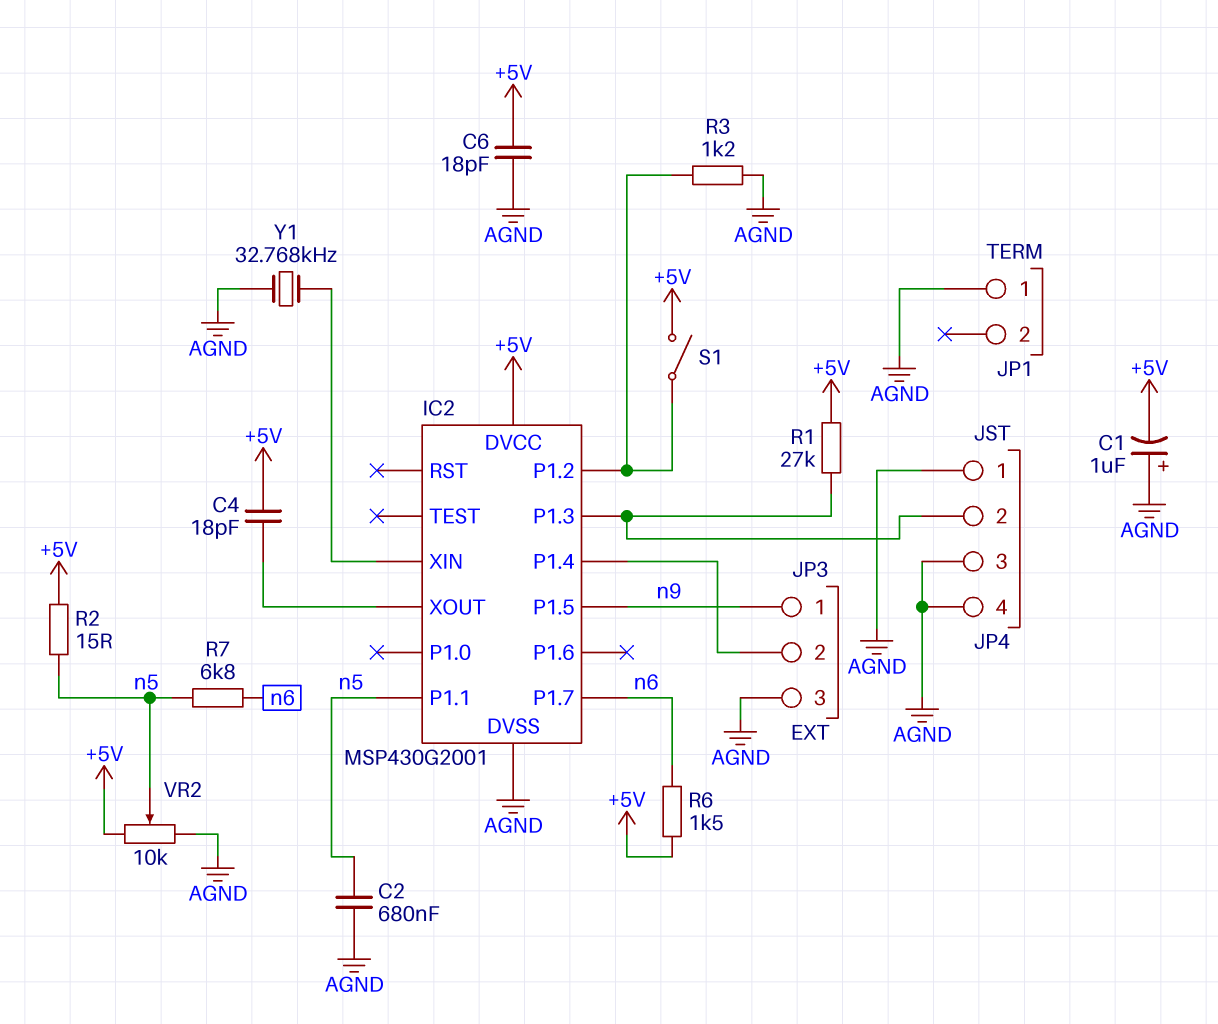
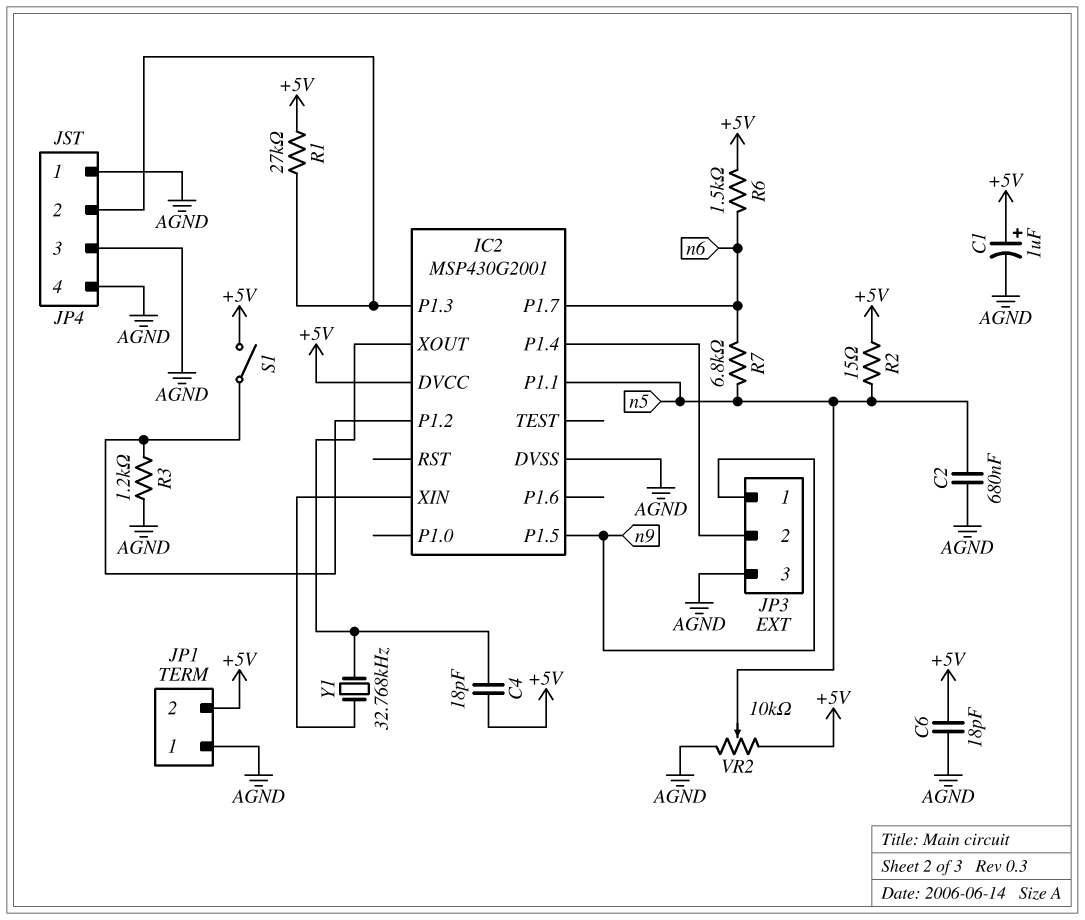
C1: 1uF (plus AGND, minus +5V) -> 1uF (plus +5V, minus AGND)
JP1 pin 2: none -> +5V
Y1: 32.768kHz (AGND, IC2/XIN) -> 32.768kHz (IC2/XIN, IC2/XOUT)

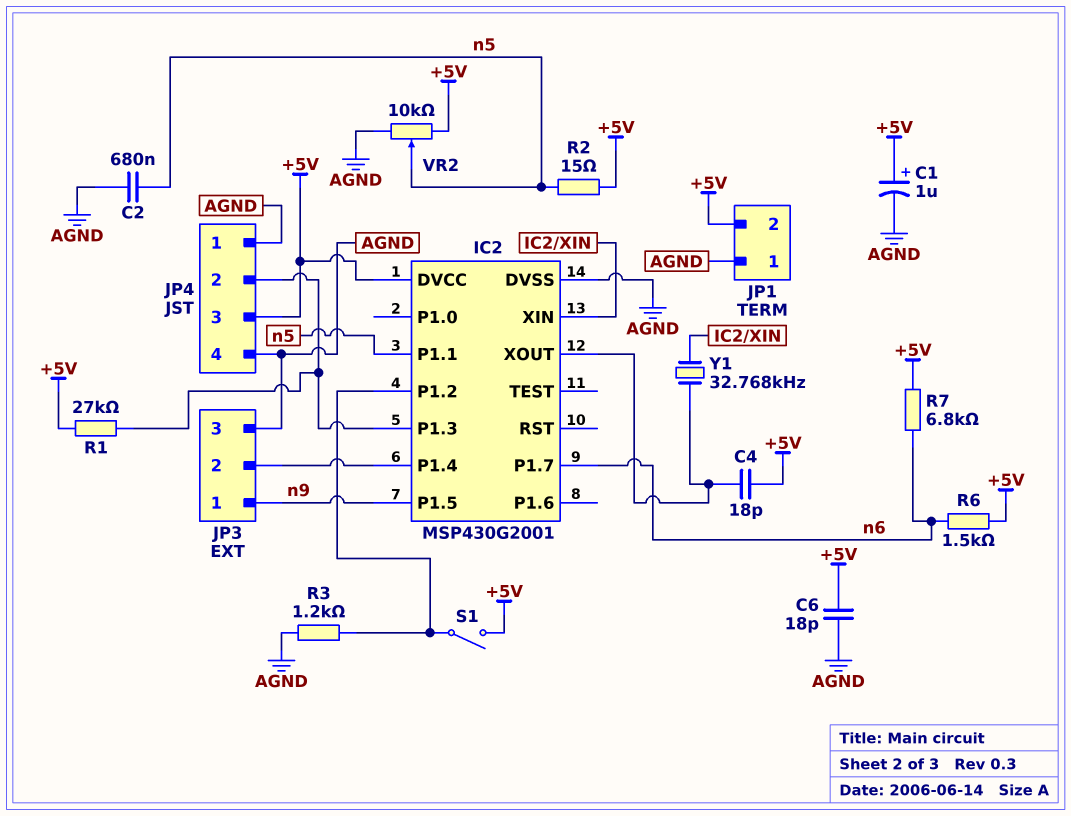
JP4 pin 3: AGND -> +5V
R7: 6.8k (n5, n6) -> 6.8k (+5V, n6)

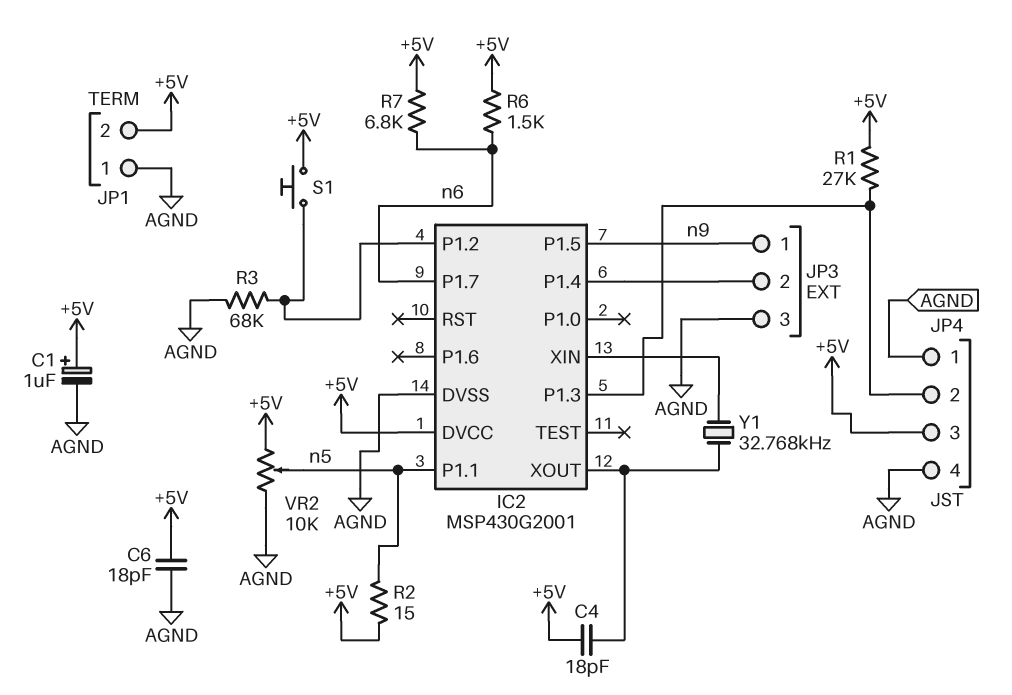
C2: 680nF (AGND, n5) -> none
R3: 1.2k (AGND, IC2/P1.2) -> 68k (AGND, IC2/P1.2)
S1: switch (+5V, IC2/P1.2) -> button (+5V, IC2/P1.2)

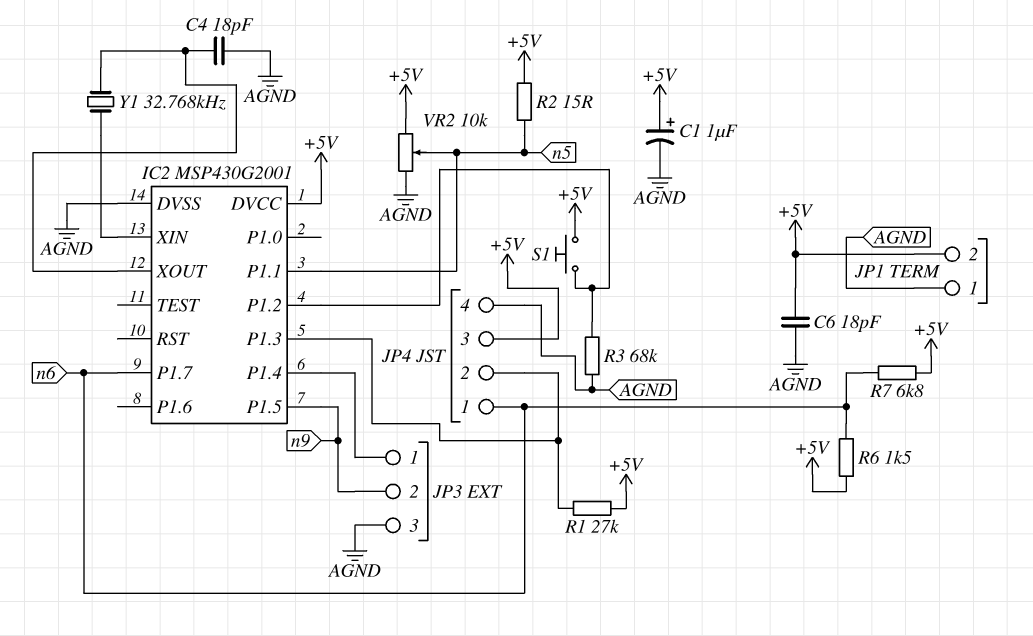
C4: 18pF (+5V, IC2/XOUT) -> 18pF (AGND, IC2/XOUT)
JP3 pin 1: n9 -> IC2/P1.4
JP3 pin 2: IC2/P1.4 -> n9
JP4 pin 1: AGND -> n6

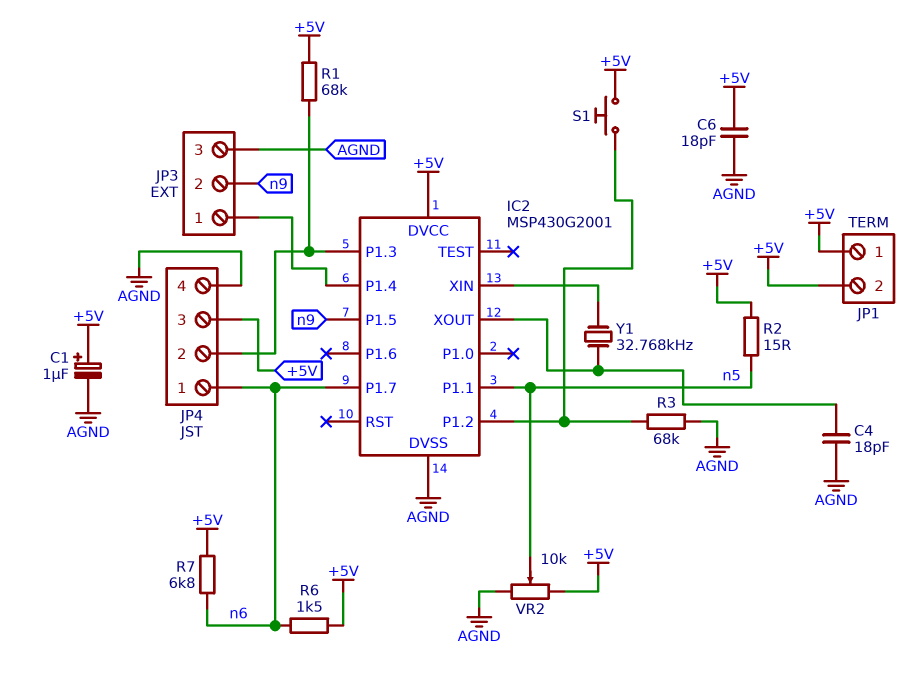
JP1 pin 1: AGND -> +5V
R1: 27k (+5V, IC2/P1.3) -> 68k (+5V, IC2/P1.3)

